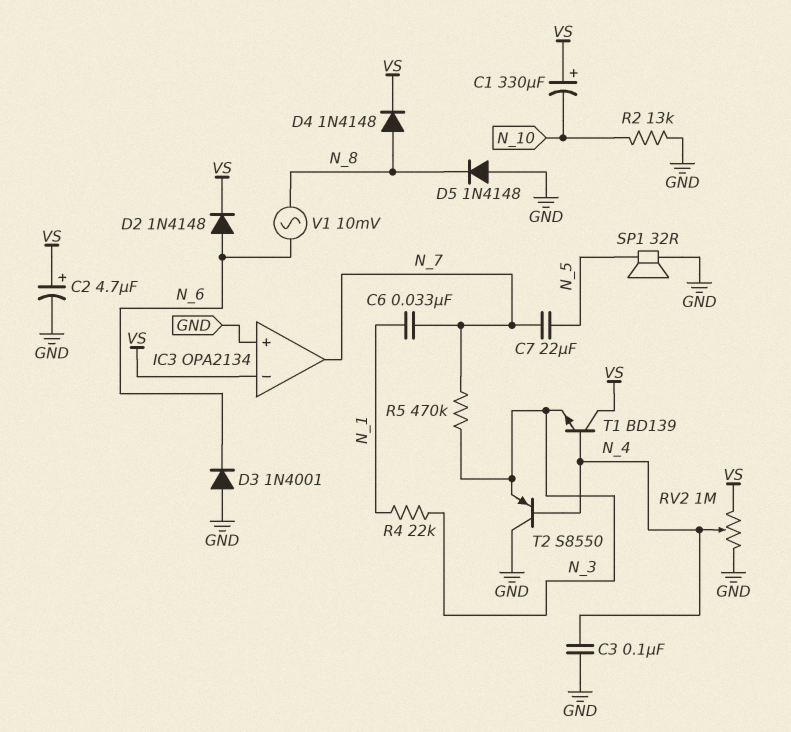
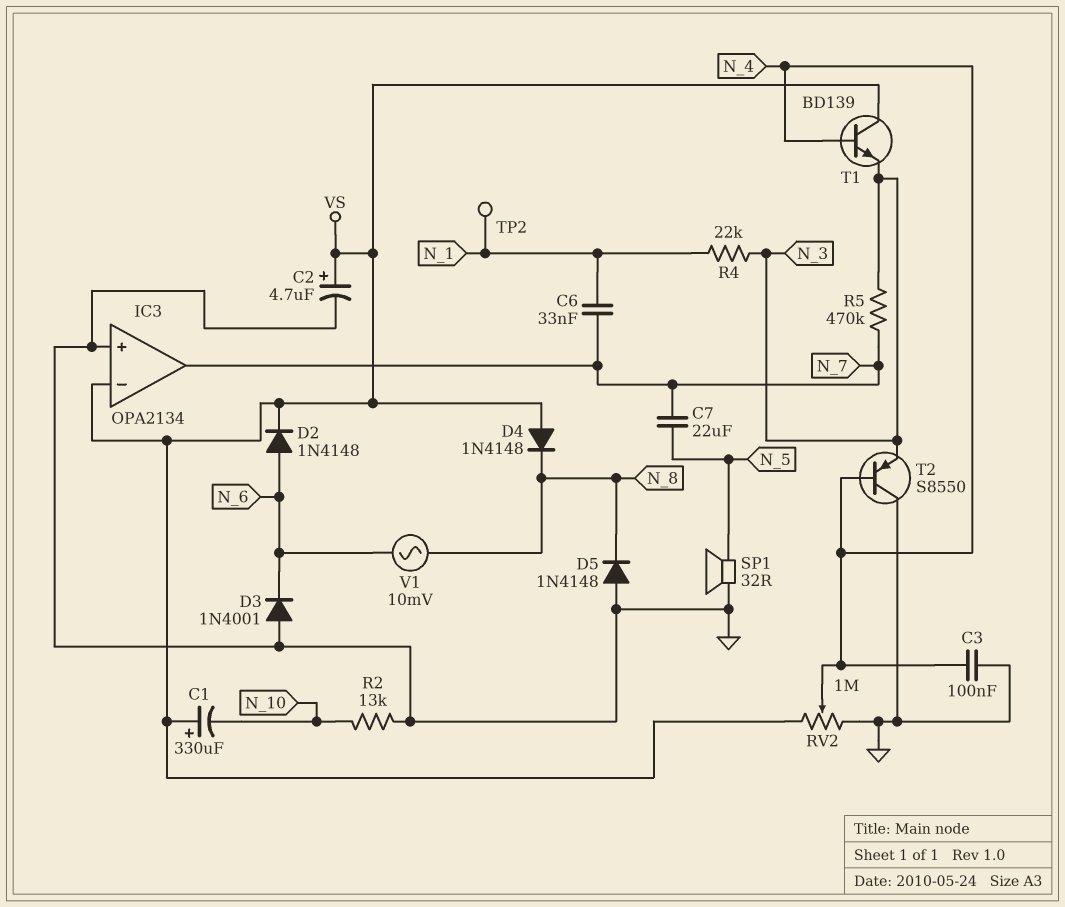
D4: diode 1N4148 (A N_8, K VS) -> diode 1N4148 (A VS, K N_8)
TP2: none -> test point (N_1)

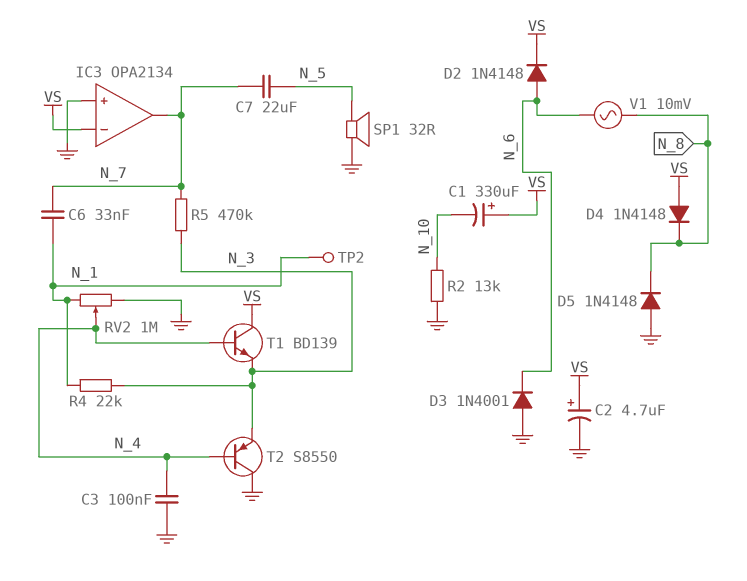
RV2: 1M (GND, VS, wiper N_4) -> 1M (GND, N_1, wiper N_4)

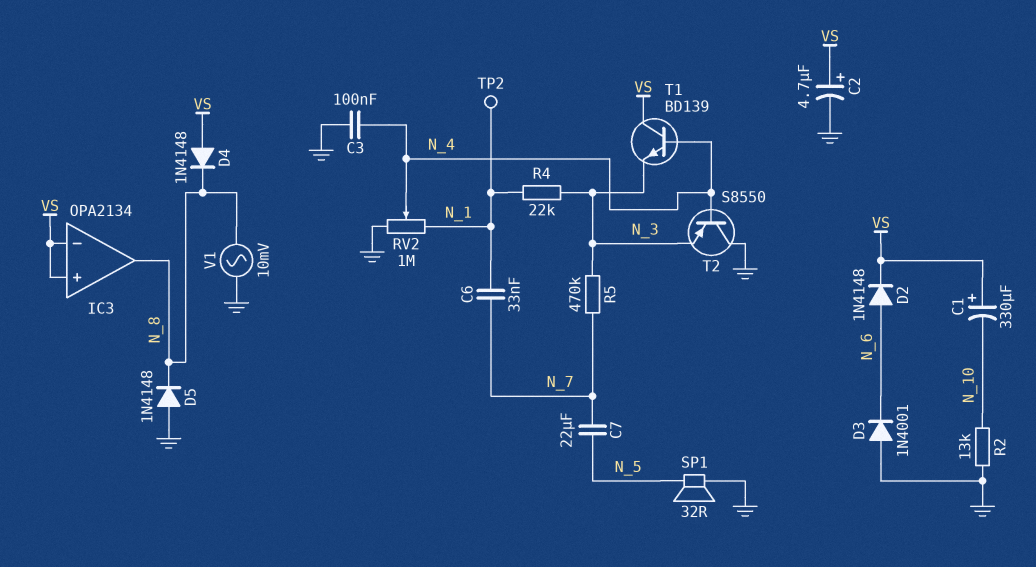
IC3 pin in+: GND -> VS
IC3 pin out: N_7 -> N_8
V1: AC 10mV (N_6, N_8) -> AC 10mV (GND, N_8)

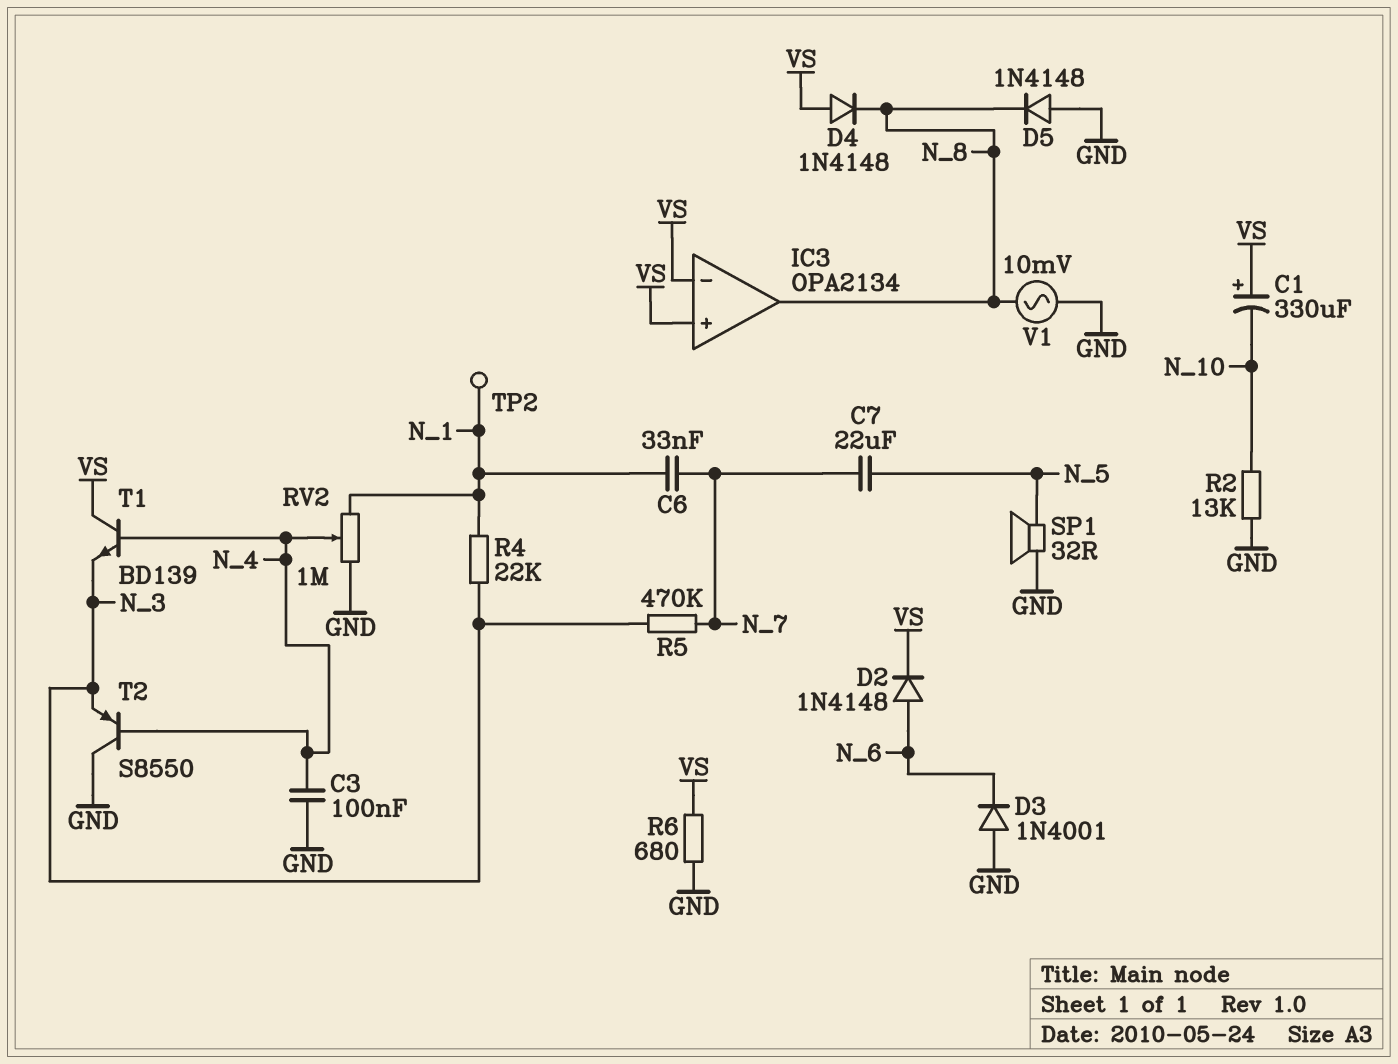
C2: 4.7uF (plus VS, minus GND) -> none
R6: none -> 680 (GND, VS)

